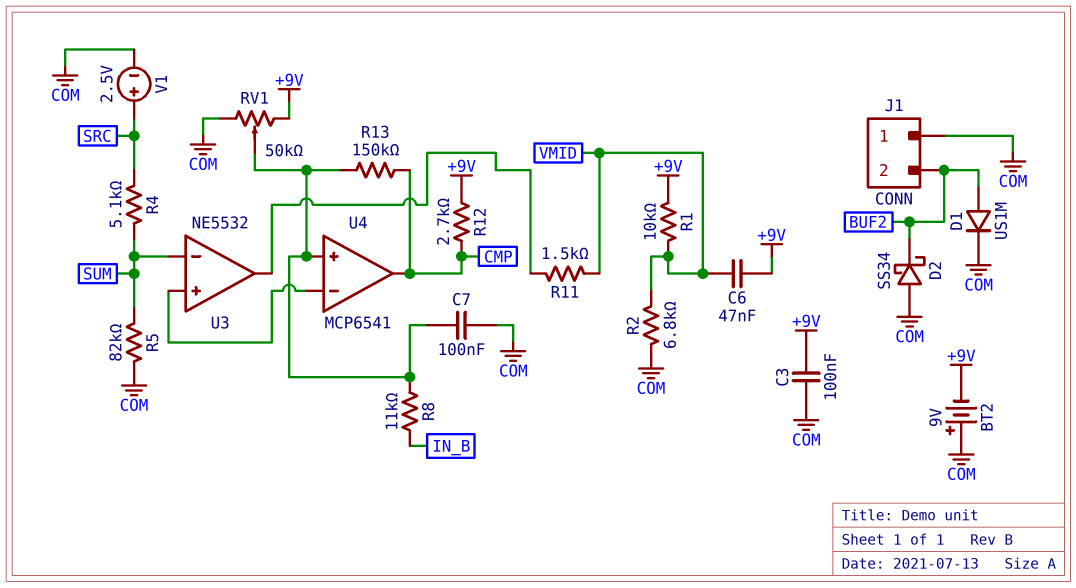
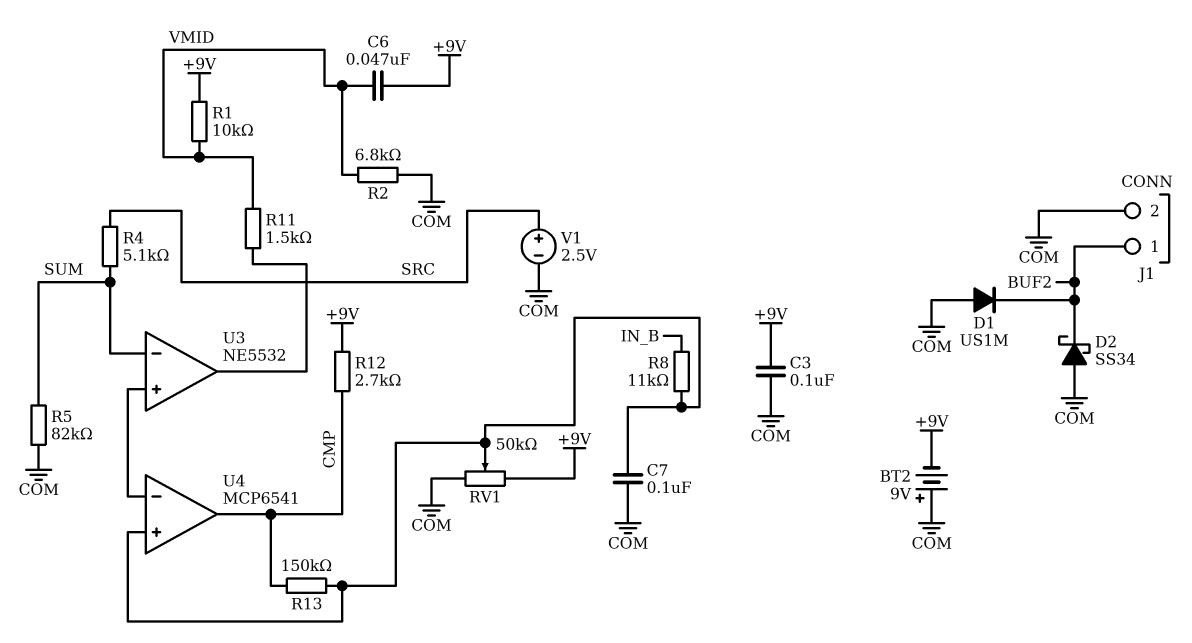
D1: diode US1M (A BUF2, K COM) -> diode US1M (A COM, K BUF2)
J1 pin 1: COM -> BUF2
J1 pin 2: BUF2 -> COM

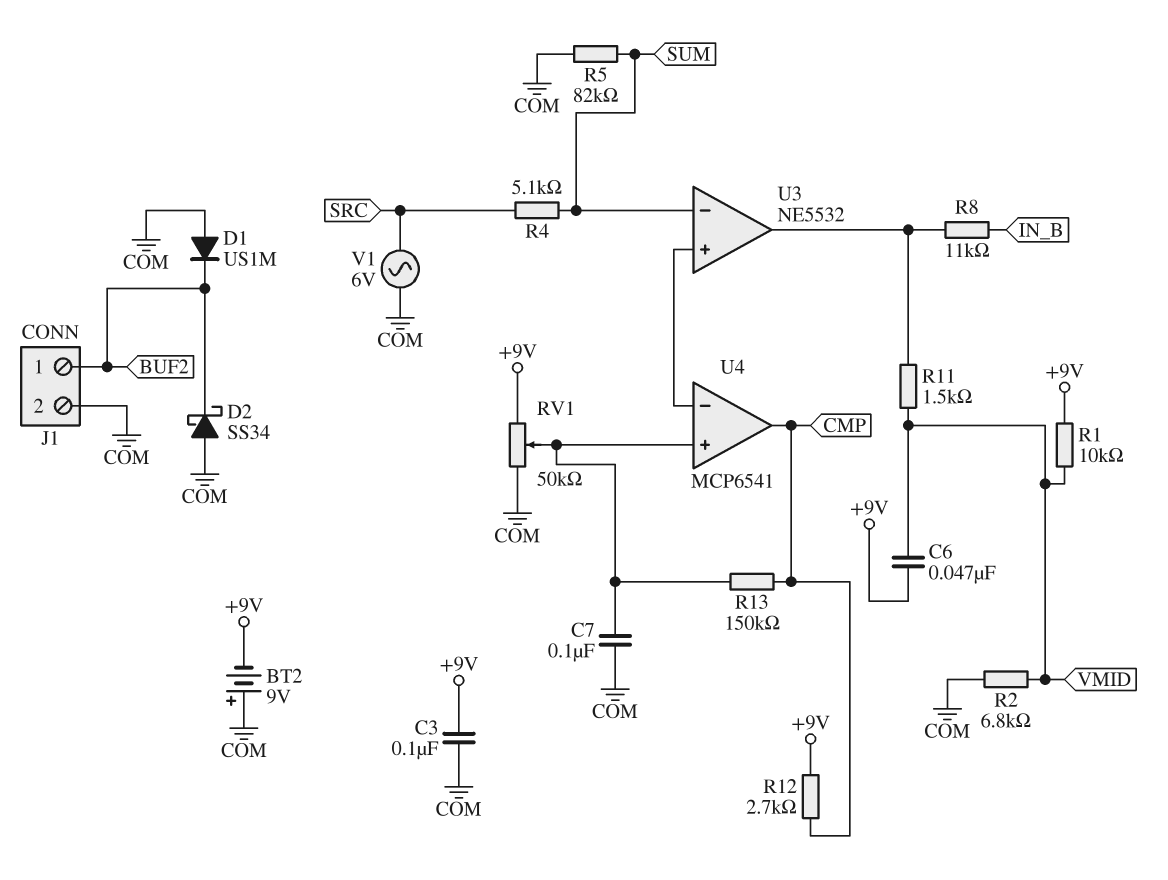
R8: 11k (IN_B, U4/in+) -> 11k (IN_B, U3/out)
V1: 2.5V (plus SRC, minus COM) -> AC 6V (COM, SRC)

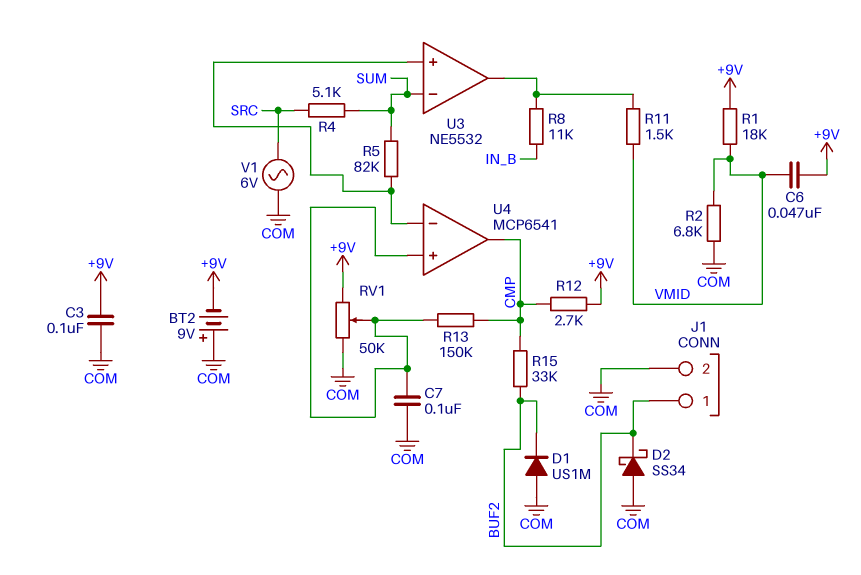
R1: 10k (+9V, VMID) -> 18k (+9V, VMID)
R5: 82k (COM, SUM) -> 82k (SUM, U3/in+)
R15: none -> 33k (BUF2, CMP)

